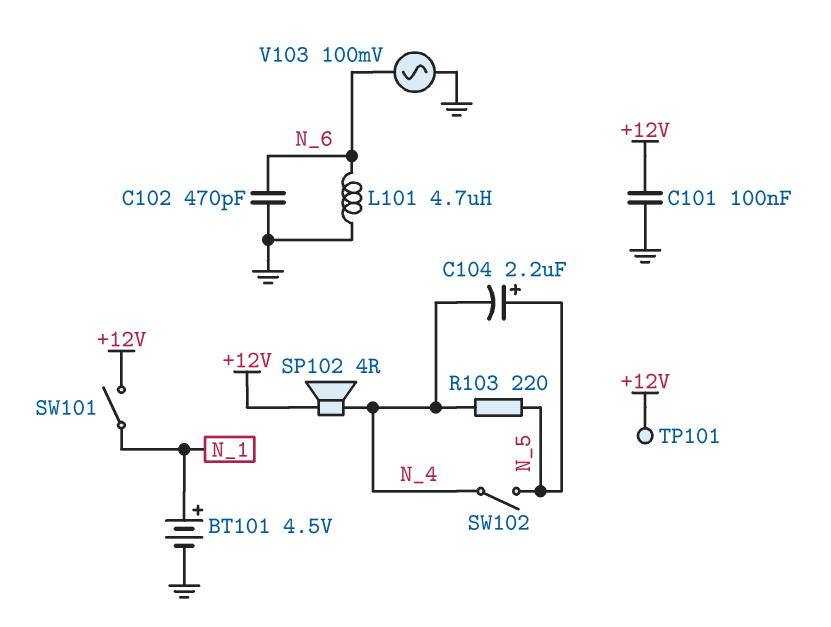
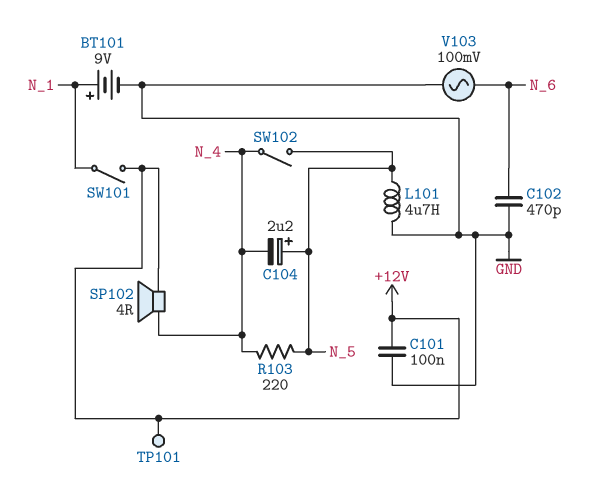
BT101: 4.5V (plus N_1, minus GND) -> 9V (plus N_1, minus GND)
L101: 4.7uH (GND, N_6) -> 4.7uH (GND, N_5)

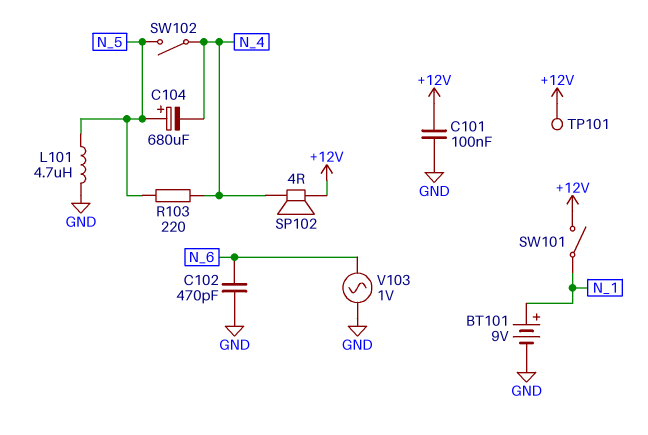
C104: 2.2uF (plus N_5, minus N_4) -> 680uF (plus N_5, minus N_4)
V103: AC 100mV (GND, N_6) -> AC 1V (GND, N_6)

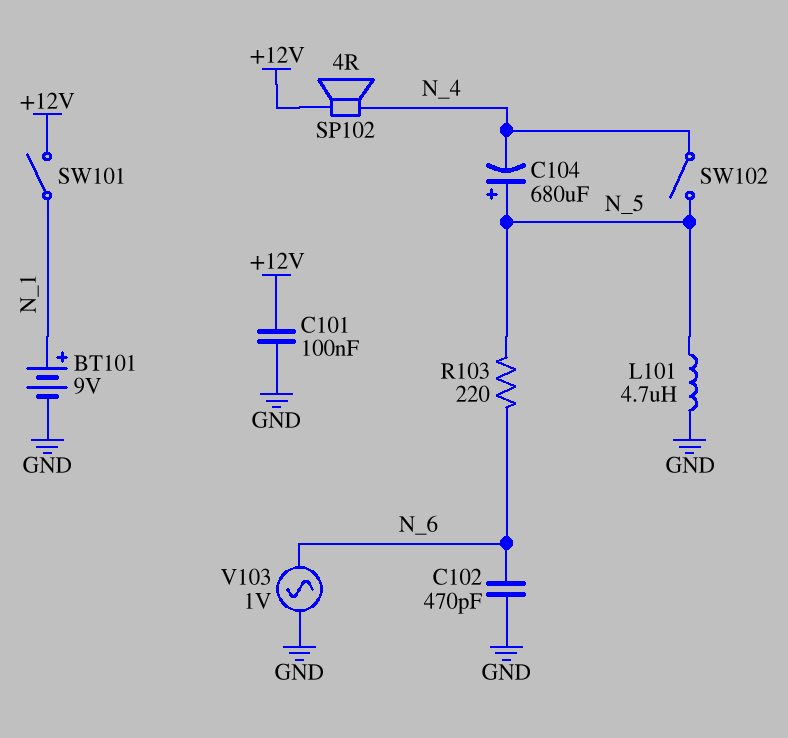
R103: 220 (N_4, N_5) -> 220 (N_5, N_6)
TP101: test point (+12V) -> none

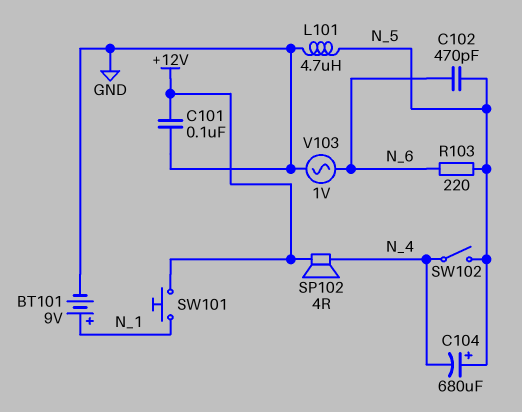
C102: 470pF (GND, N_6) -> 470pF (N_5, N_6)
SW101: switch (+12V, N_1) -> button (+12V, N_1)

